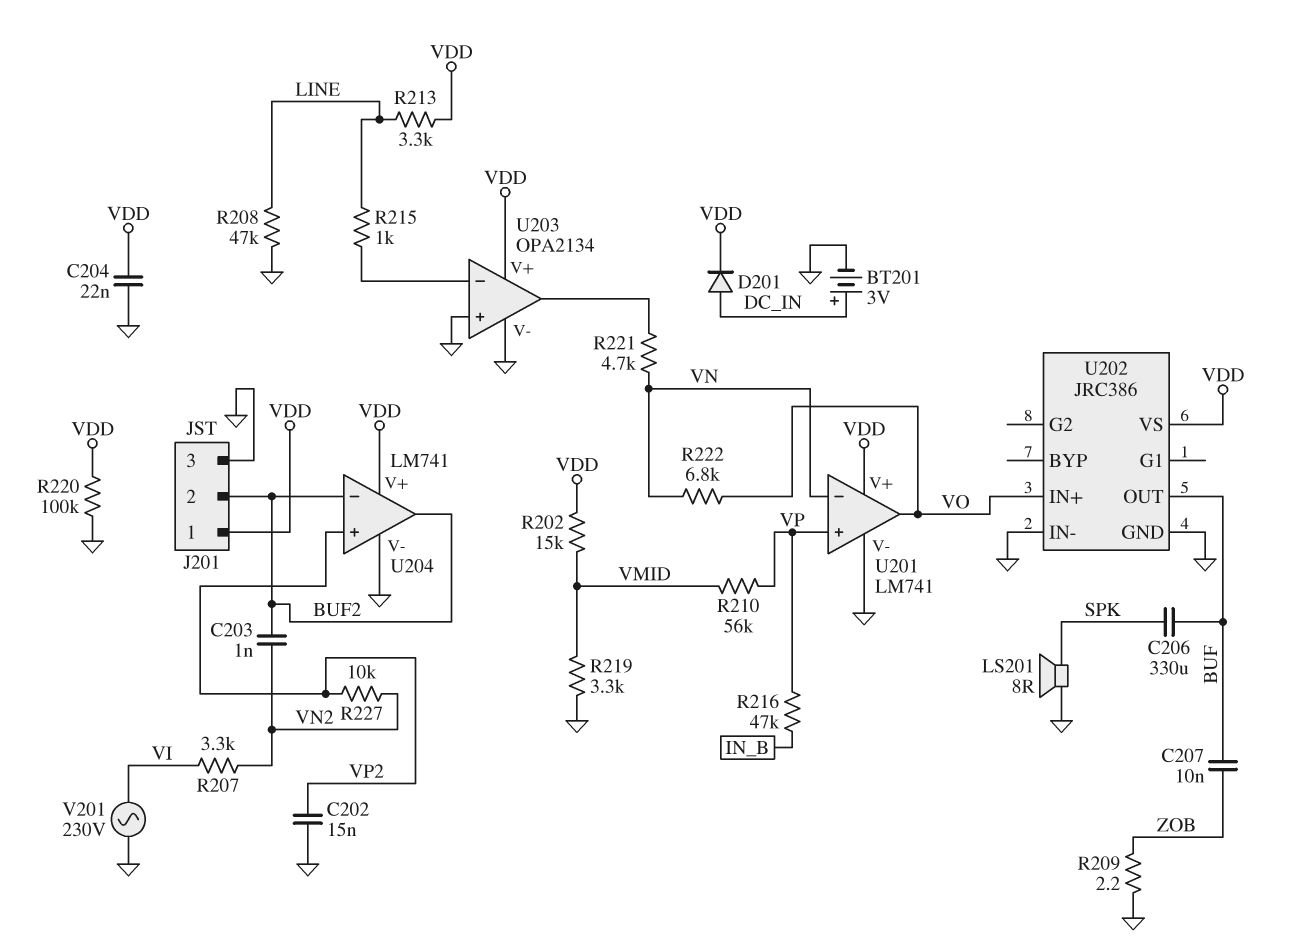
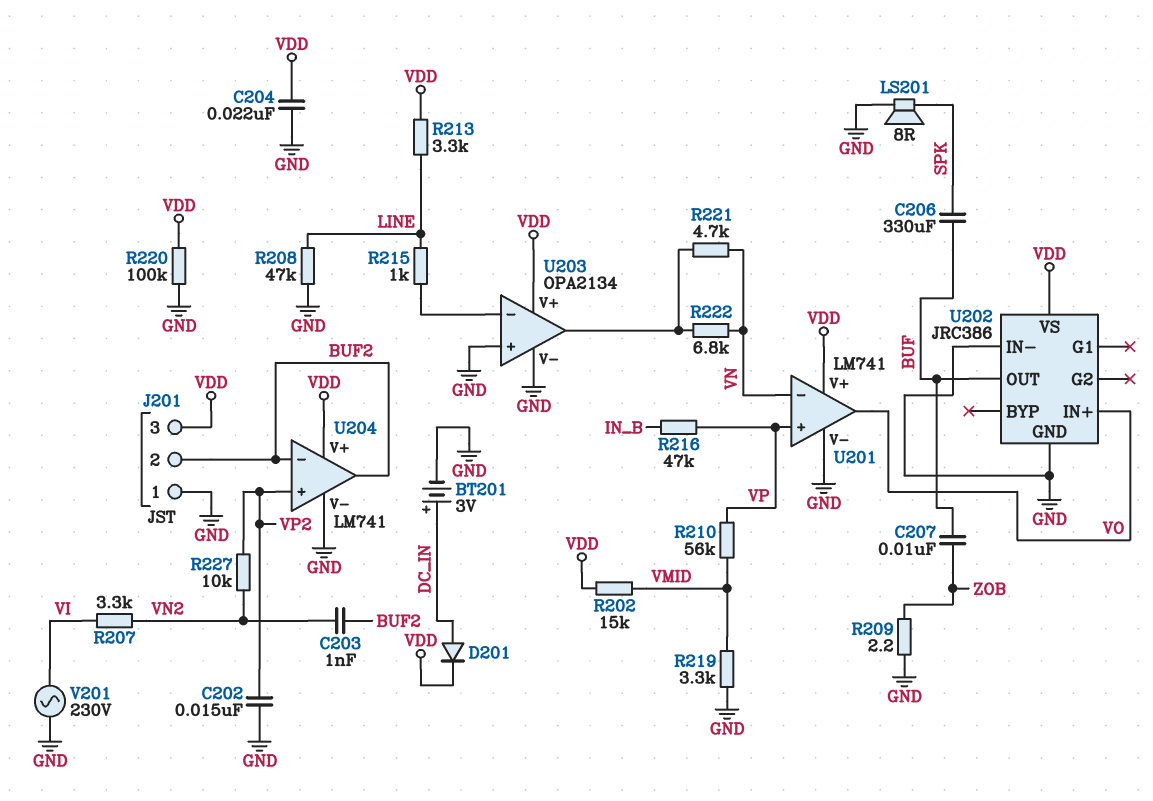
J201 pin 1: VDD -> GND
J201 pin 3: GND -> VDD
R222: 6.8k (VN, VO) -> 6.8k (U203/out, VN)

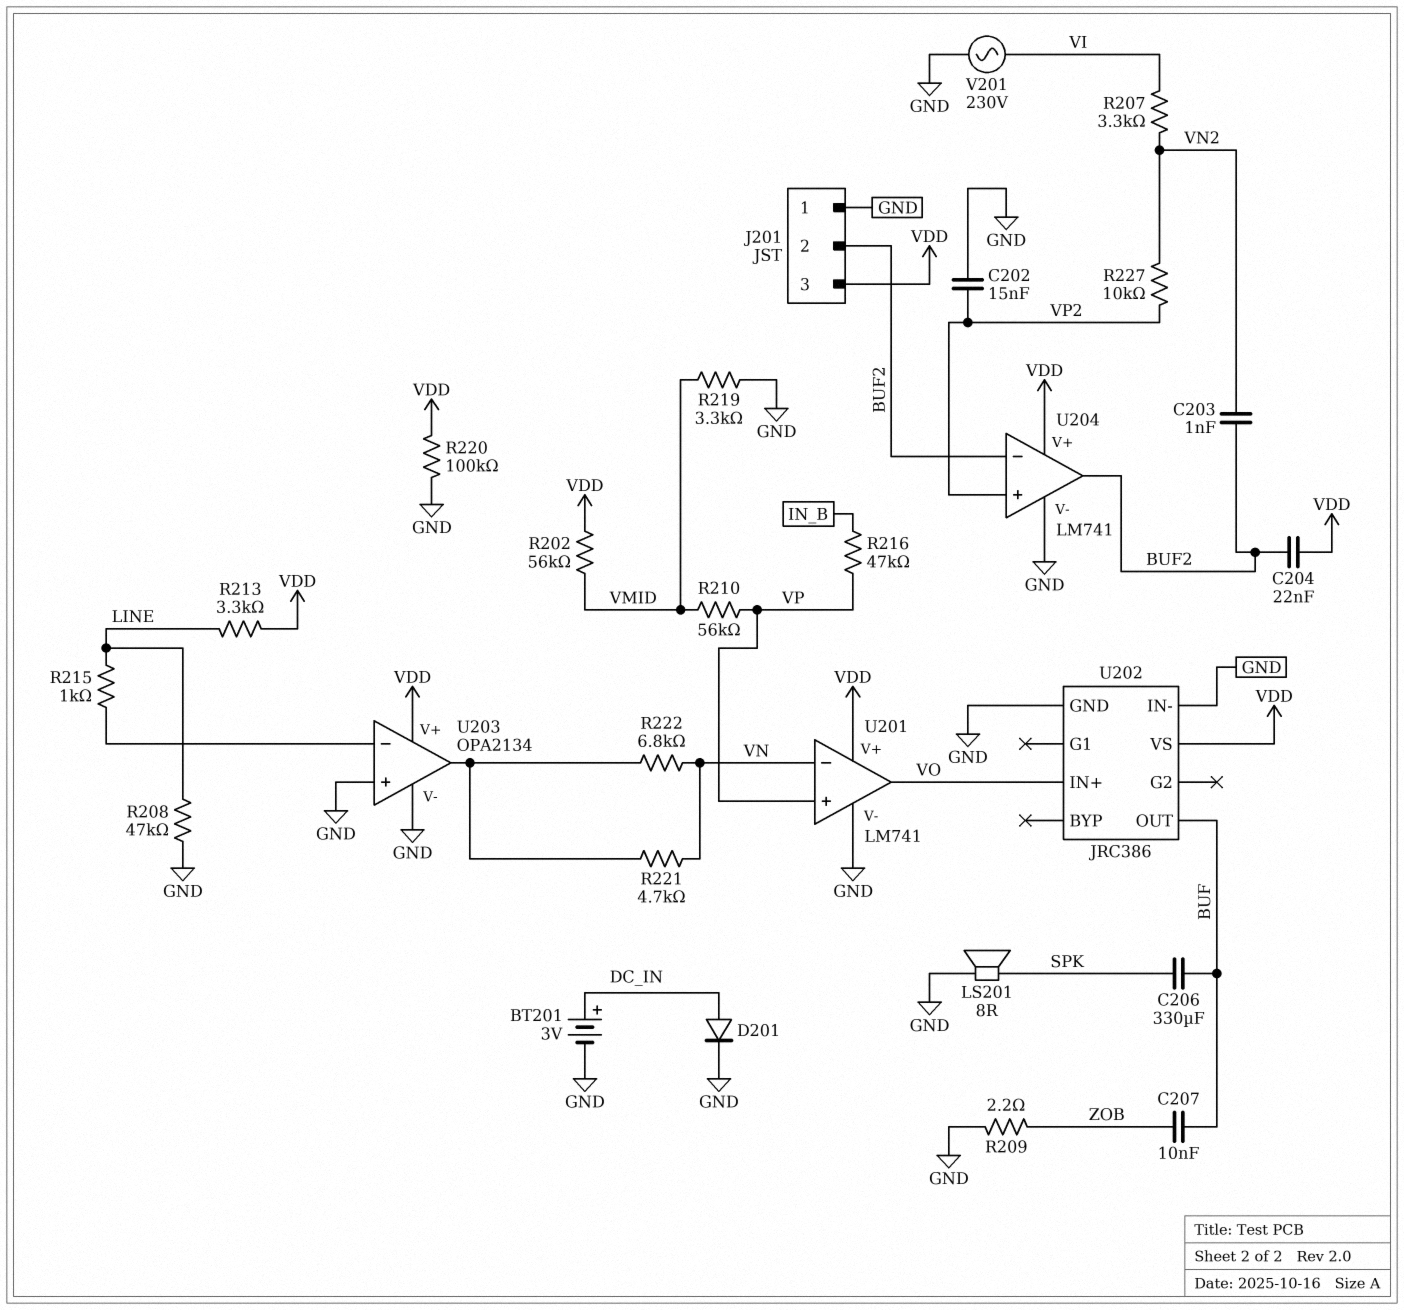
C204: 22nF (GND, VDD) -> 22nF (BUF2, VDD)
D201: diode (A DC_IN, K VDD) -> diode (A DC_IN, K GND)
R202: 15k (VDD, VMID) -> 56k (VDD, VMID)

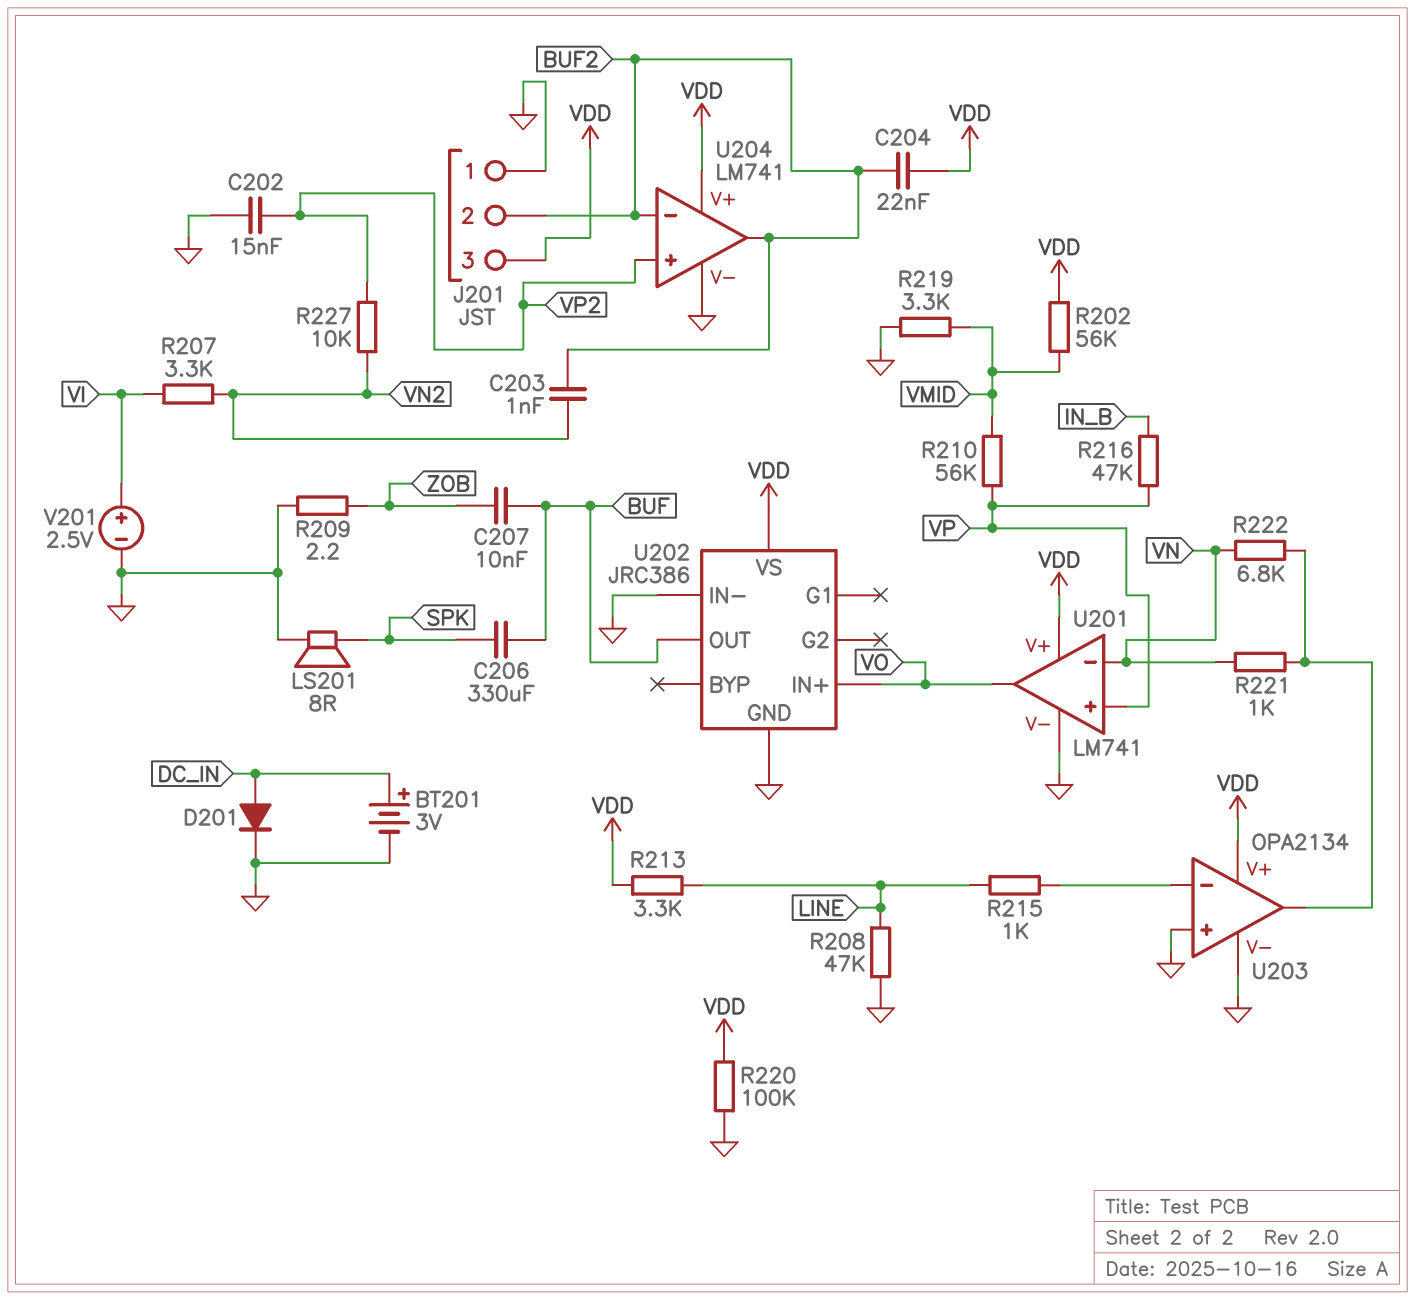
R221: 4.7k (U203/out, VN) -> 1k (U203/out, VN)
V201: AC 230V (GND, VI) -> 2.5V (plus VI, minus GND)

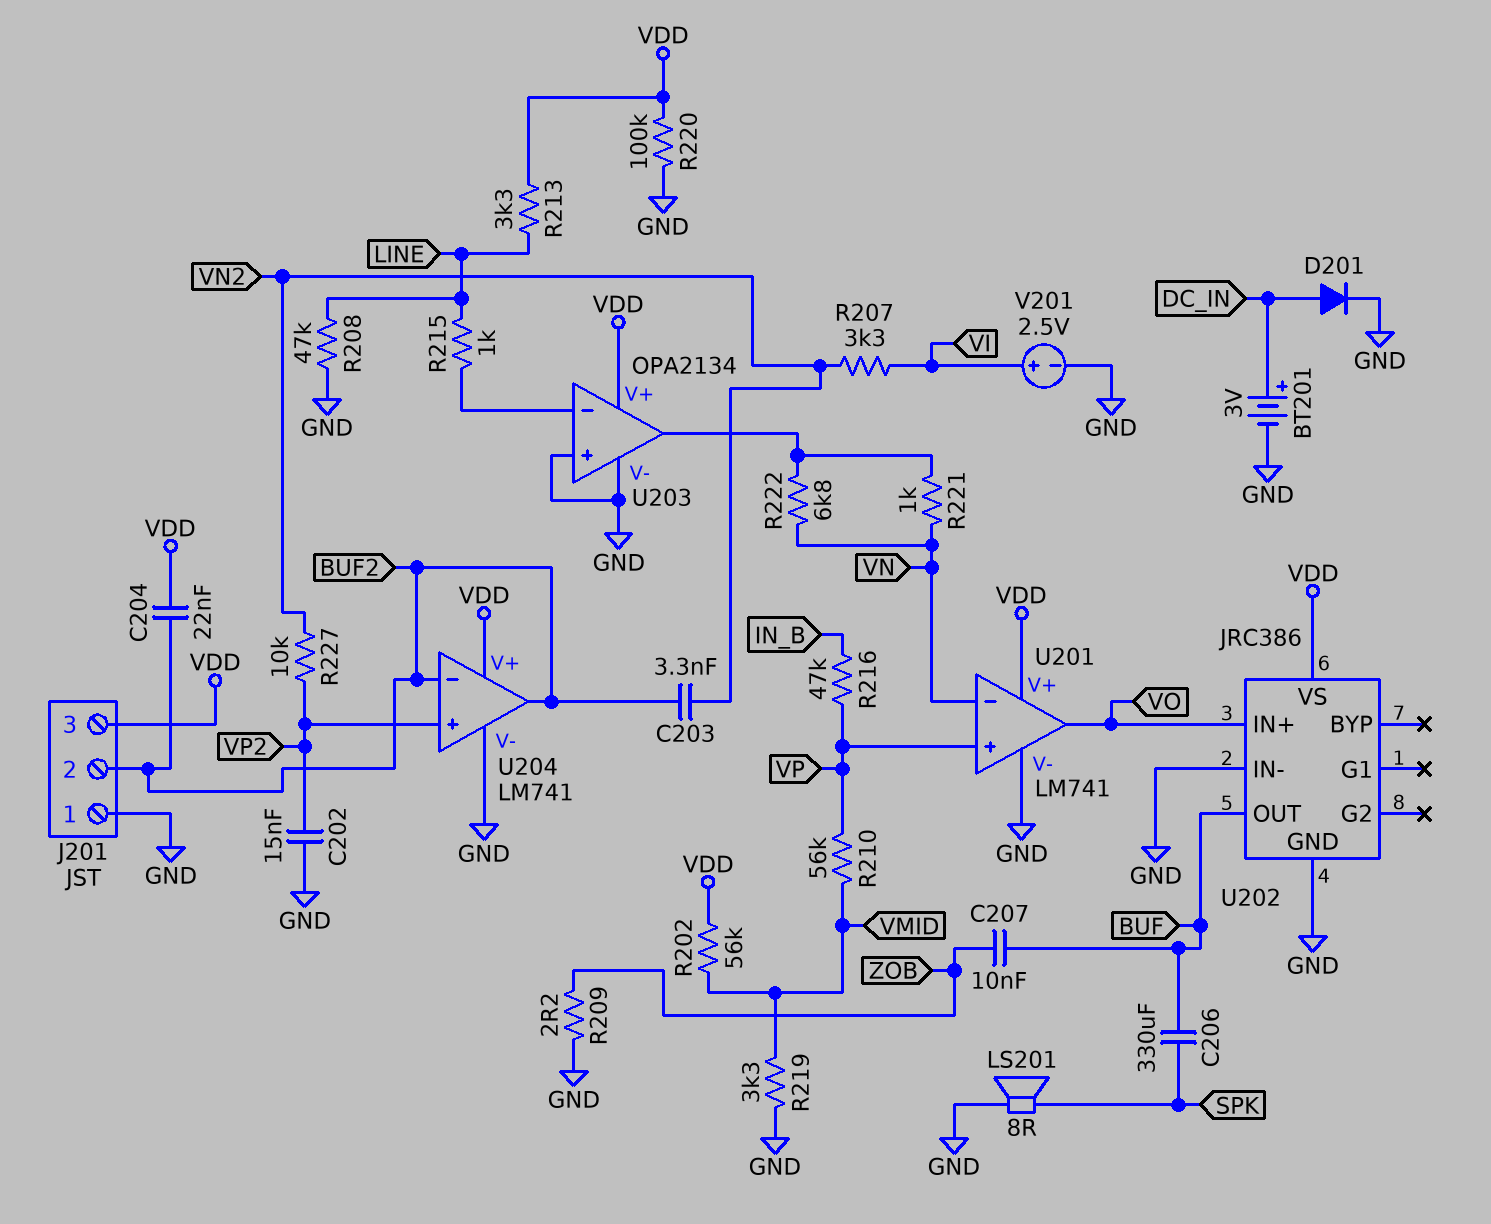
C203: 1nF (BUF2, VN2) -> 3.3nF (BUF2, VN2)

